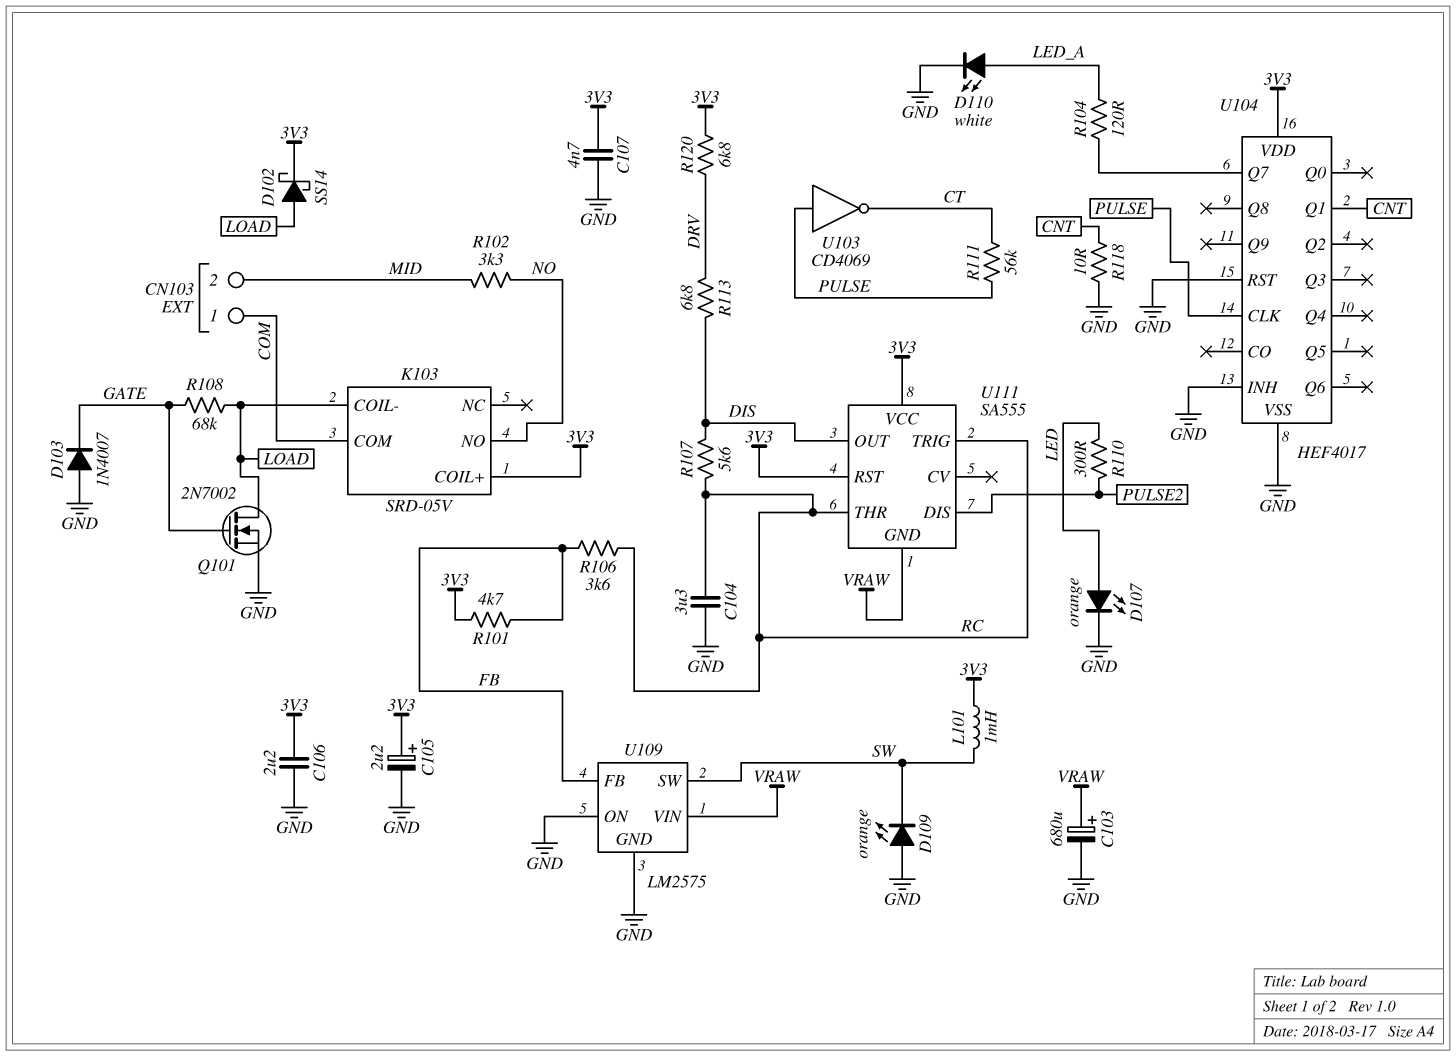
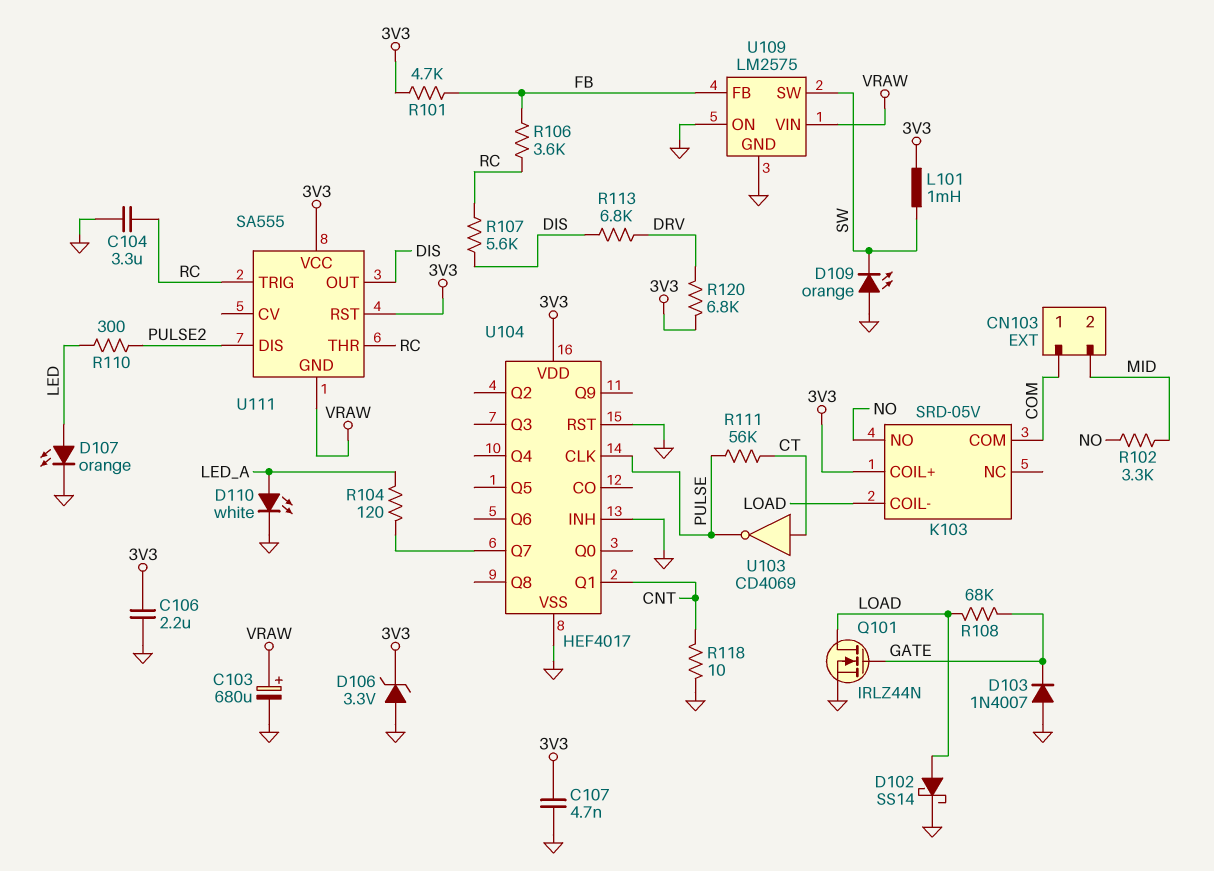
C105: 2.2uF (plus 3V3, minus GND) -> none
D102: schottky SS14 (A LOAD, K 3V3) -> schottky SS14 (A LOAD, K GND)
D106: none -> zener 3.3V (A GND, K 3V3)
Q101: NMOS 2N7002 (G GATE, D LOAD, S GND) -> NMOS IRLZ44N (G GATE, D LOAD, S GND)
U103: NOT CD4069 (in PULSE, out CT) -> NOT CD4069 (in CT, out PULSE)

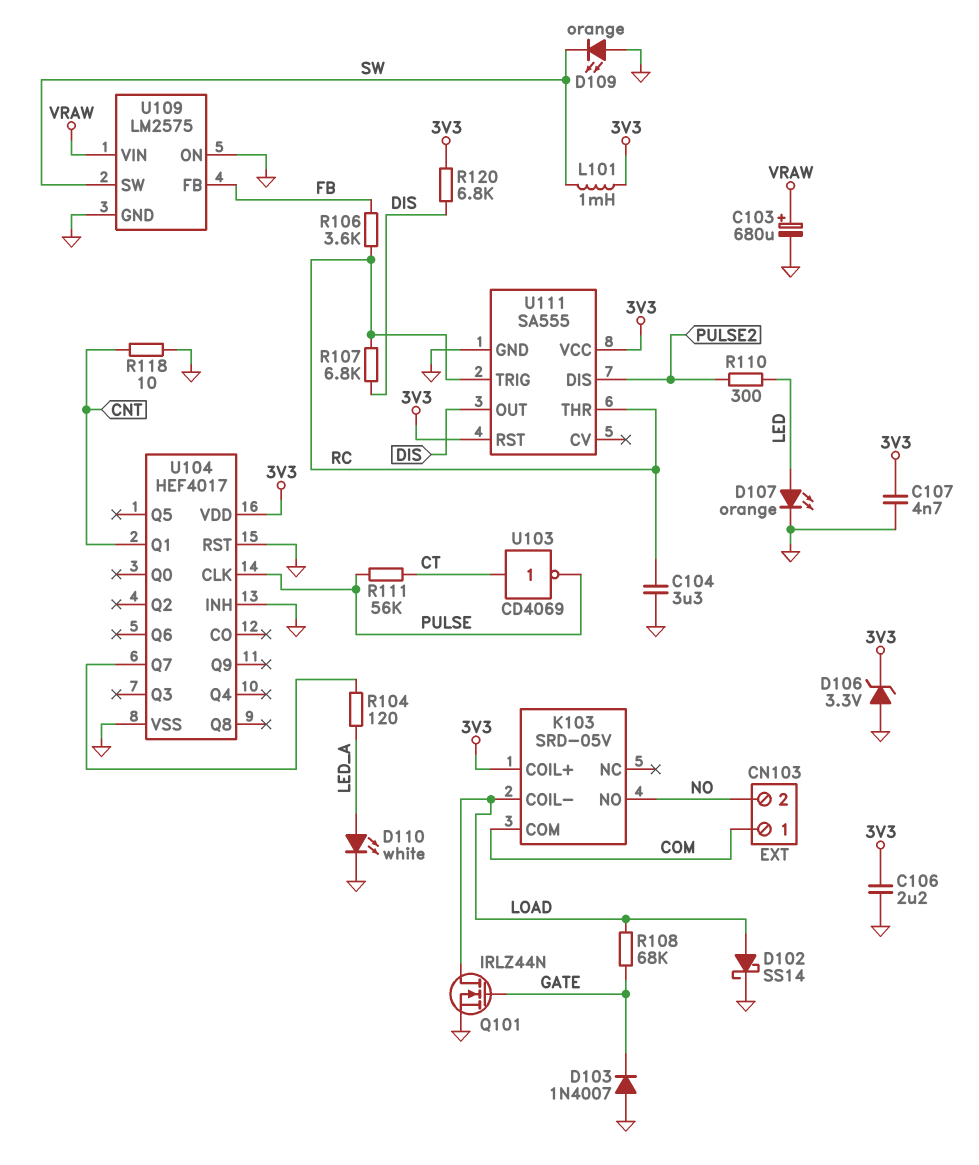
CN103 pin 2: MID -> NO
R101: 4.7k (3V3, FB) -> none
R102: 3.3k (MID, NO) -> none
R107: 5.6k (DIS, RC) -> 6.8k (DIS, RC)
R113: 6.8k (DIS, DRV) -> none
R120: 6.8k (3V3, DRV) -> 6.8k (3V3, DIS)
U111 pin GND: VRAW -> GND

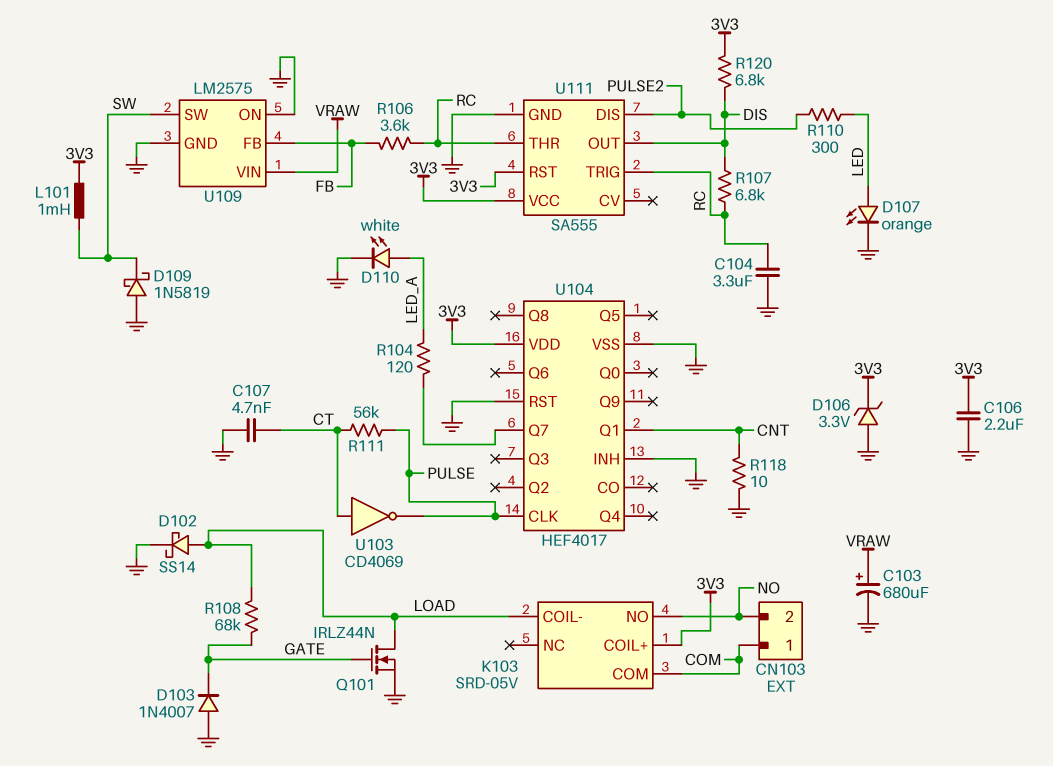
C107: 4.7nF (3V3, GND) -> 4.7nF (CT, GND)
D109: LED orange (A GND, K SW) -> schottky 1N5819 (A GND, K SW)

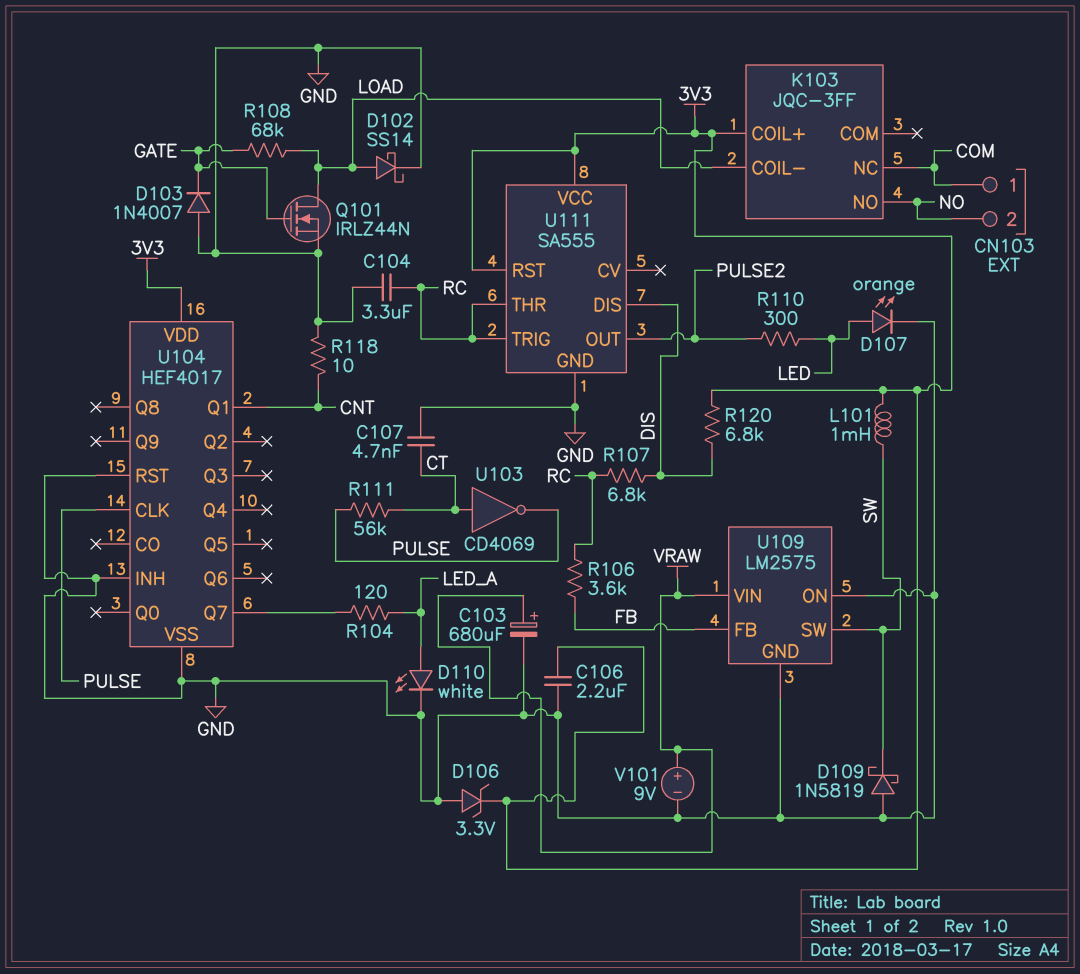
K103: SRD-05V -> JQC-3FF
K103 pin COM: COM -> none
K103 pin NC: none -> COM
U111 pin DIS: PULSE2 -> DIS
U111 pin OUT: DIS -> PULSE2
V101: none -> 9V (plus VRAW, minus GND)

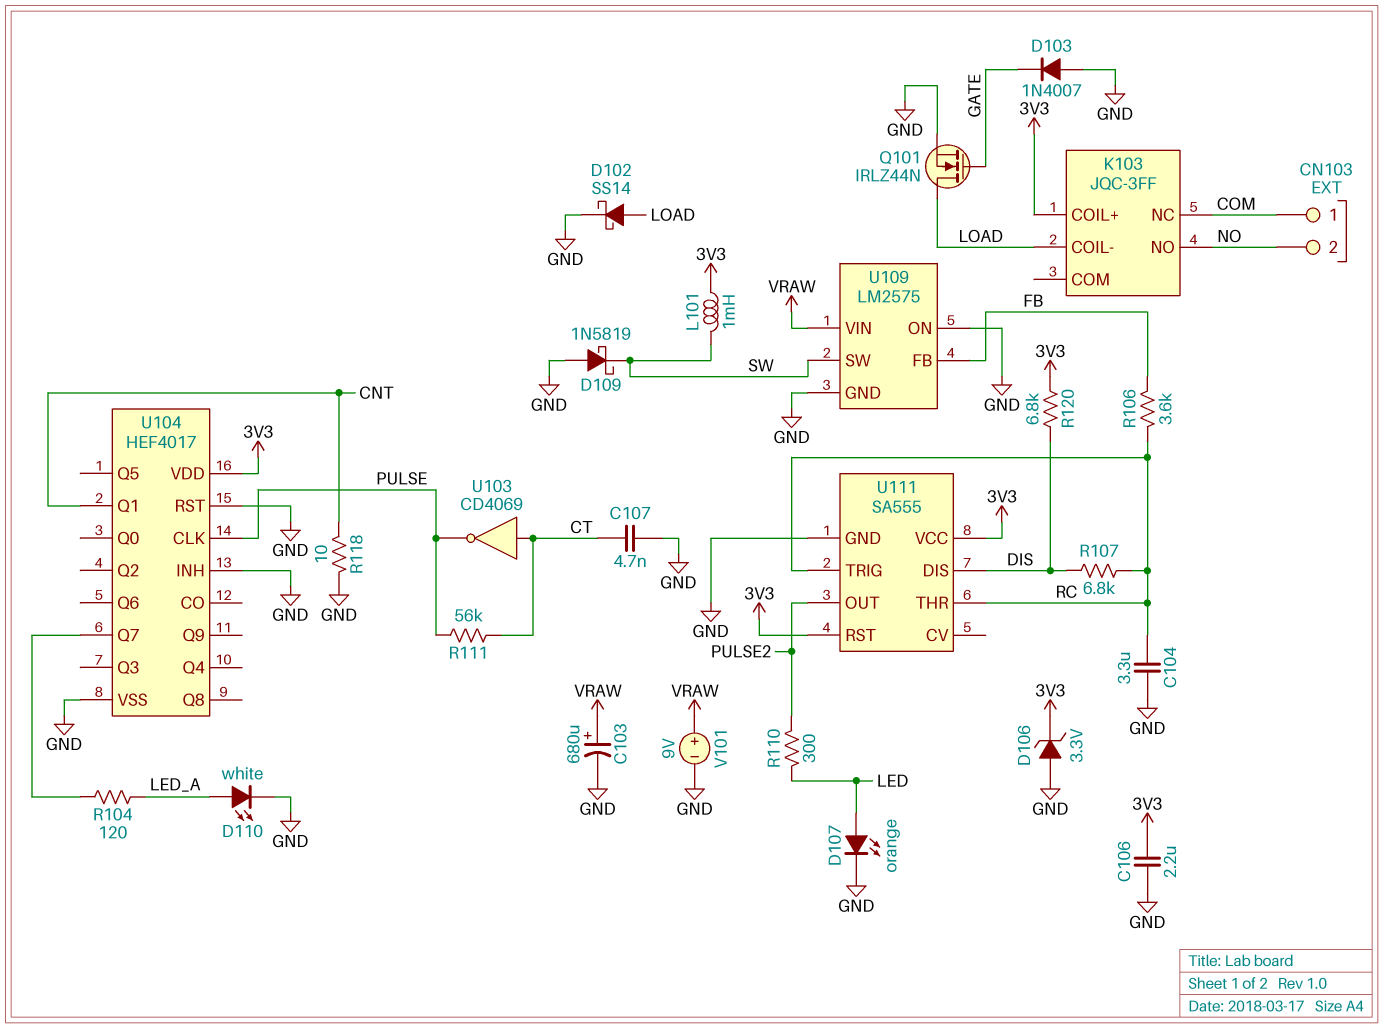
R108: 68k (GATE, LOAD) -> none

